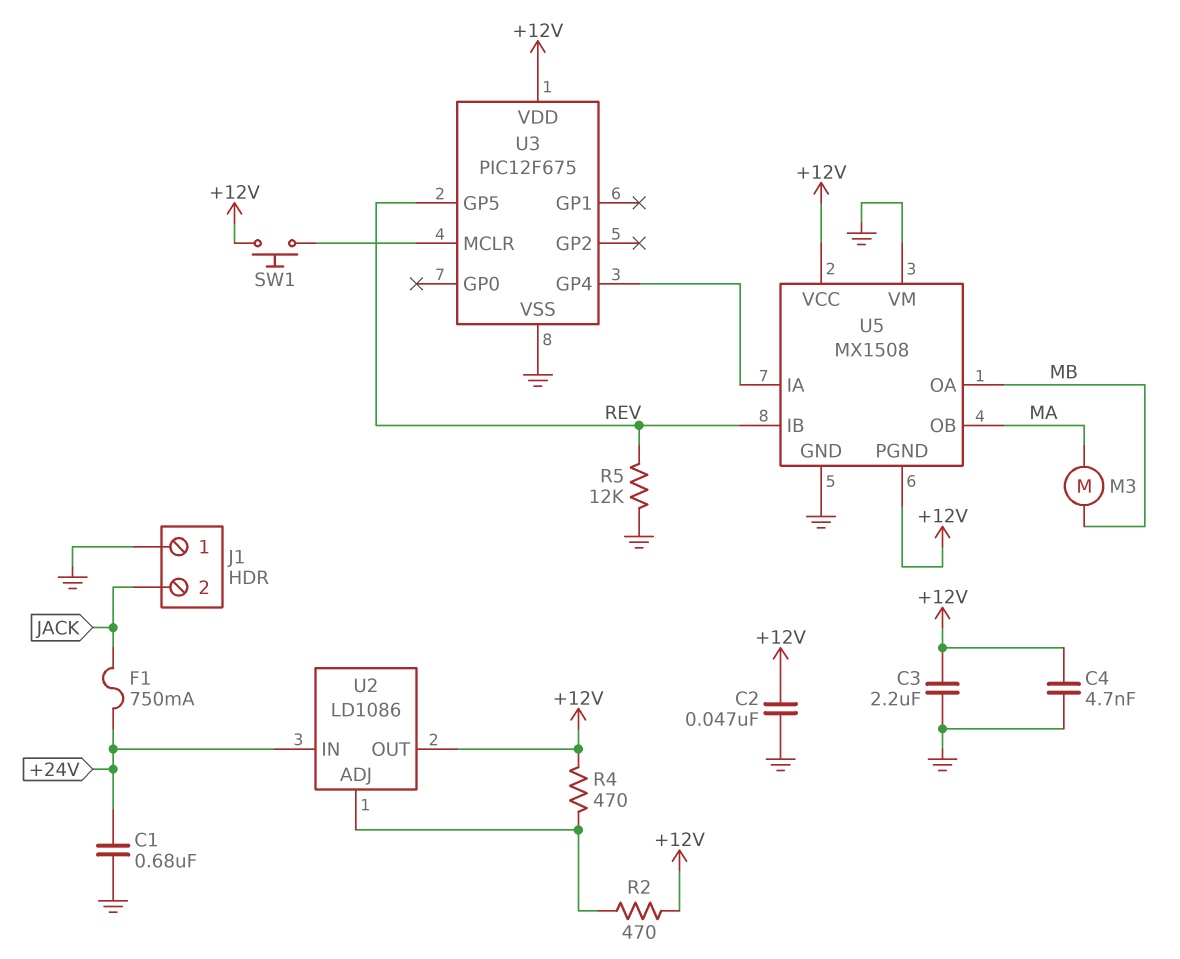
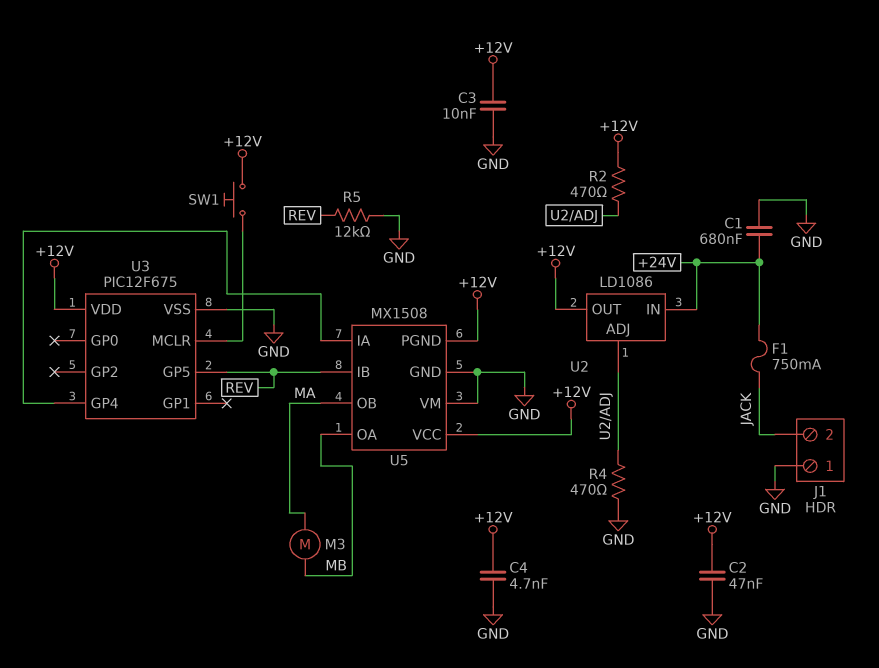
C3: 2.2uF (+12V, GND) -> 10nF (+12V, GND)
R4: 470 (+12V, U2/ADJ) -> 470 (GND, U2/ADJ)

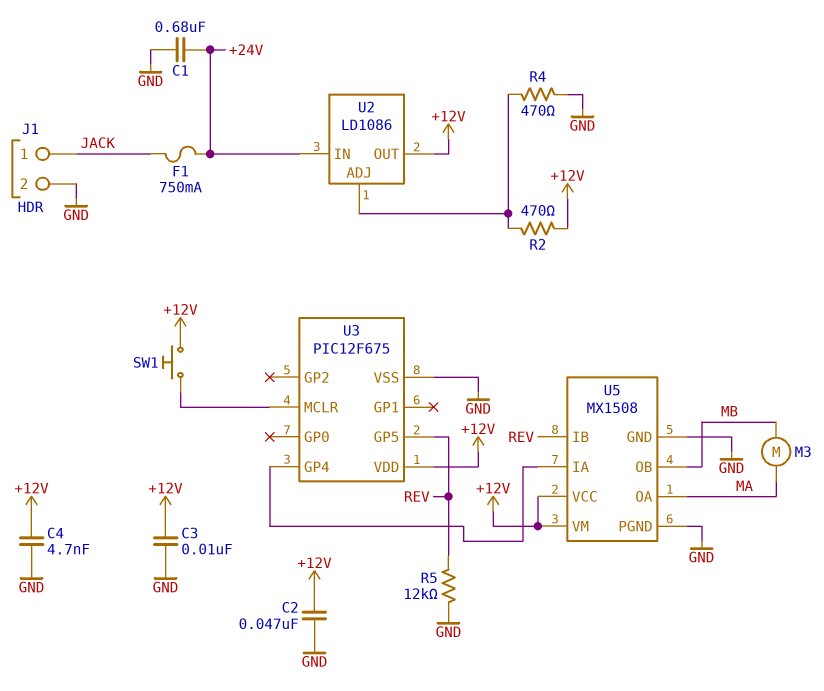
J1 pin 1: GND -> JACK
J1 pin 2: JACK -> GND
U5 pin OA: MB -> MA
U5 pin OB: MA -> MB
U5 pin PGND: +12V -> GND
U5 pin VM: GND -> +12V

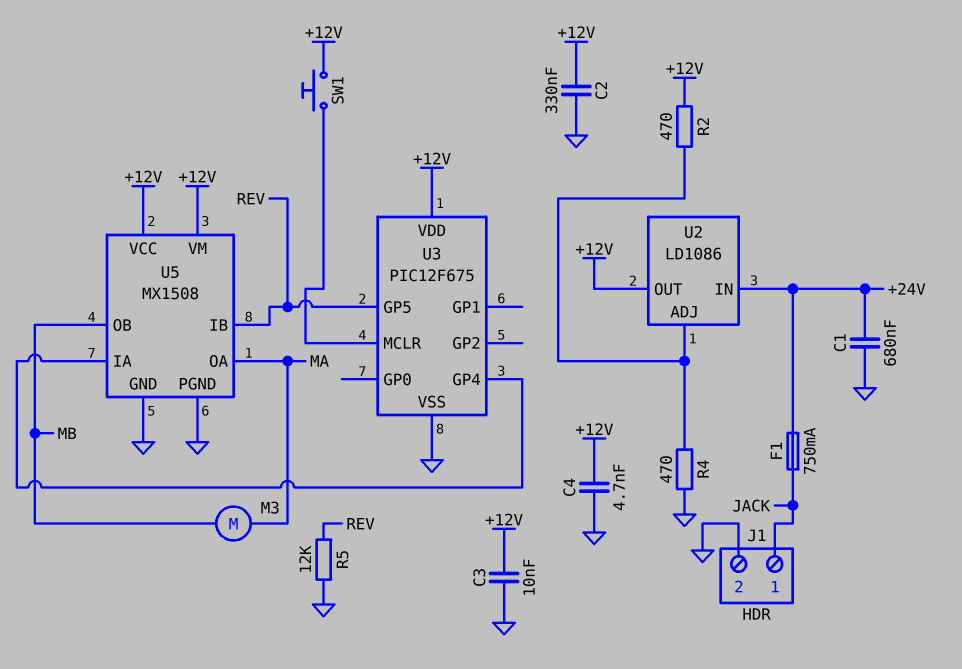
C2: 47nF (+12V, GND) -> 330nF (+12V, GND)

